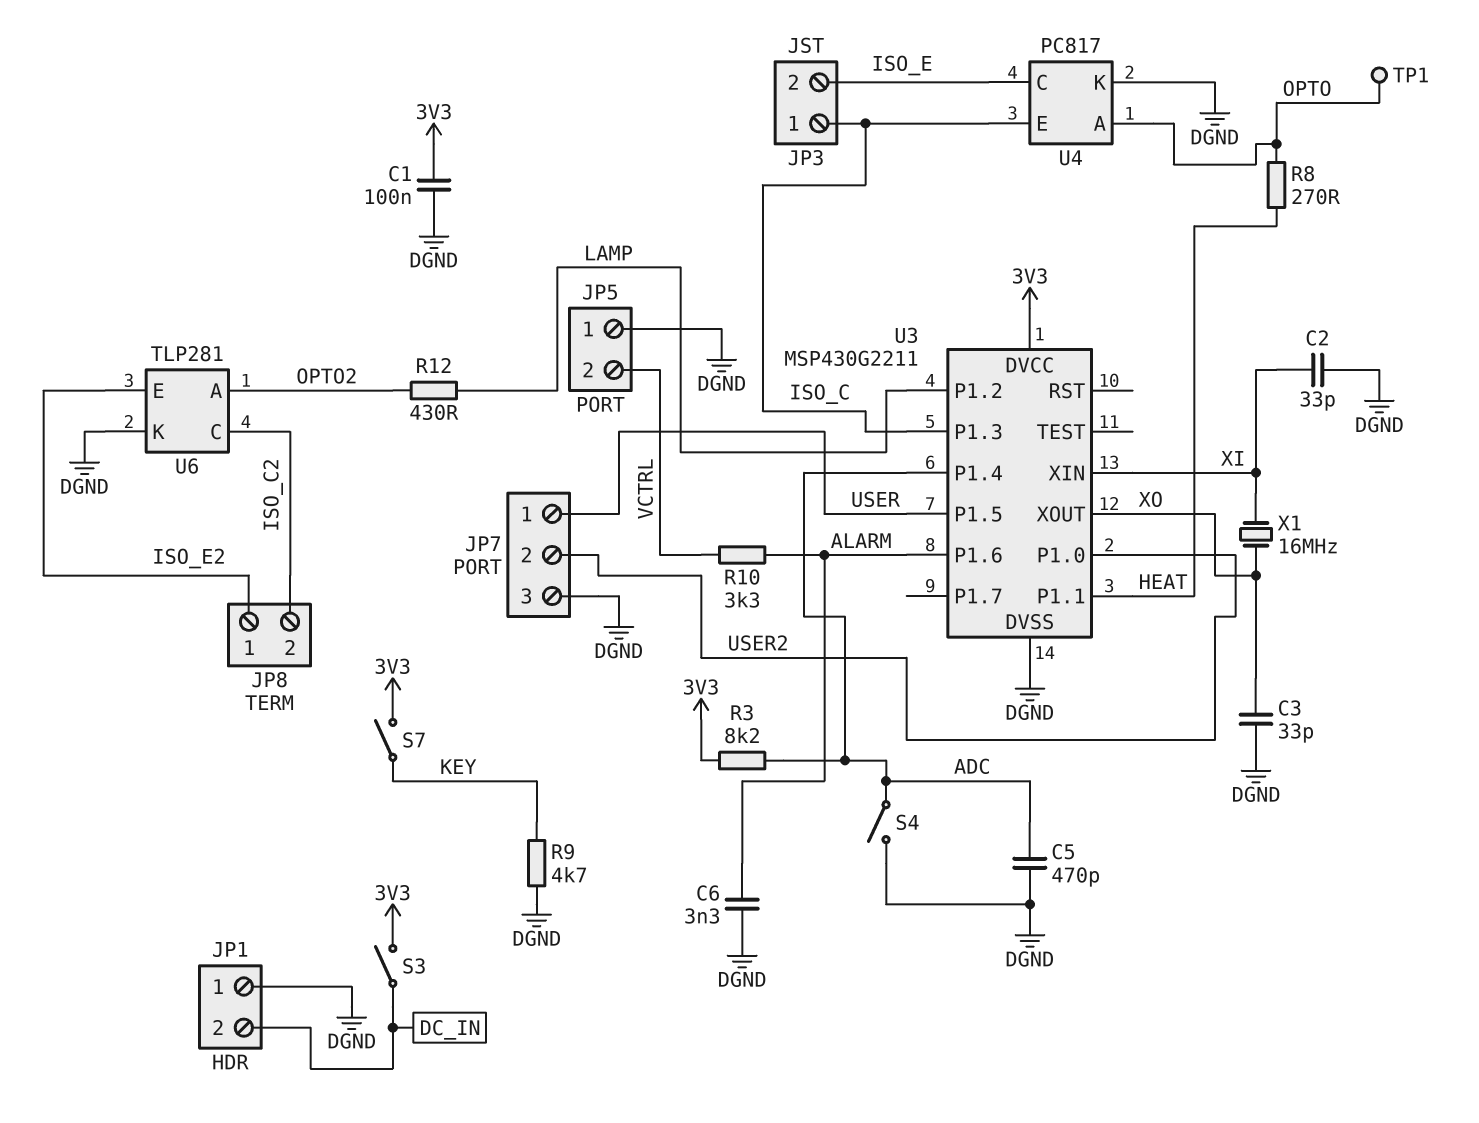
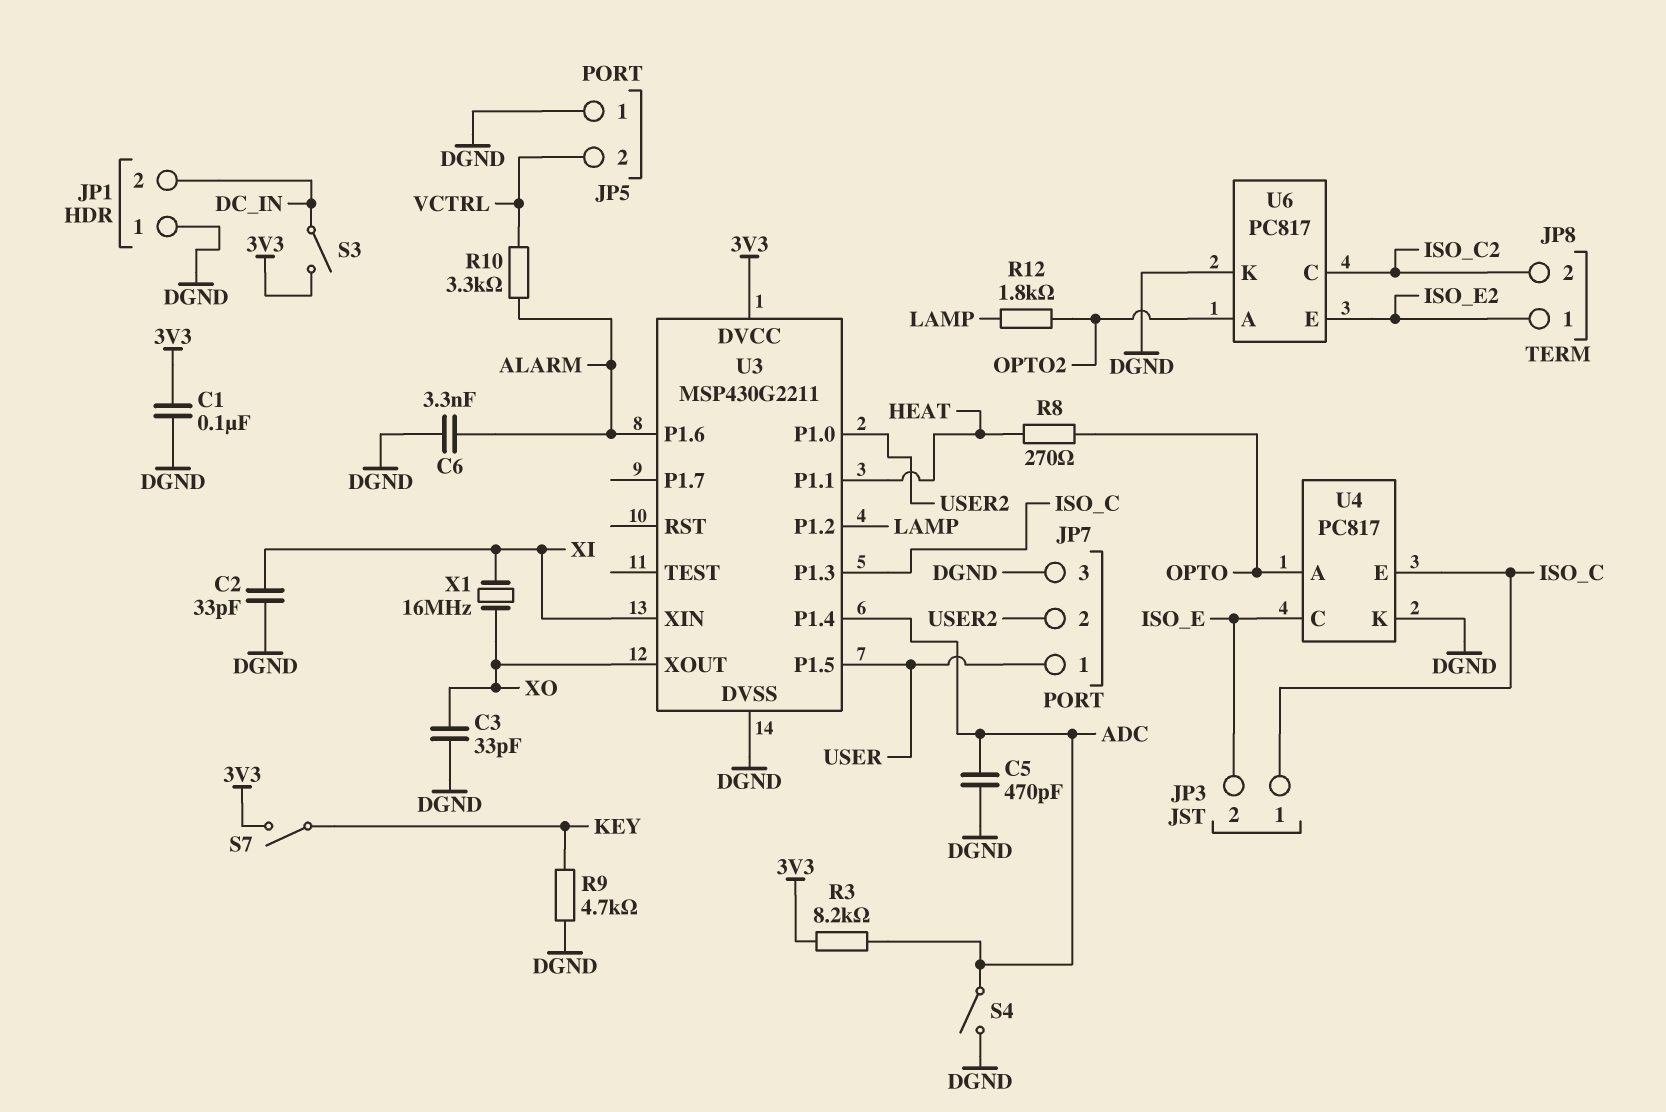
R12: 430 (LAMP, OPTO2) -> 1.8k (LAMP, OPTO2)
TP1: test point (OPTO) -> none
U6: TLP281 -> PC817

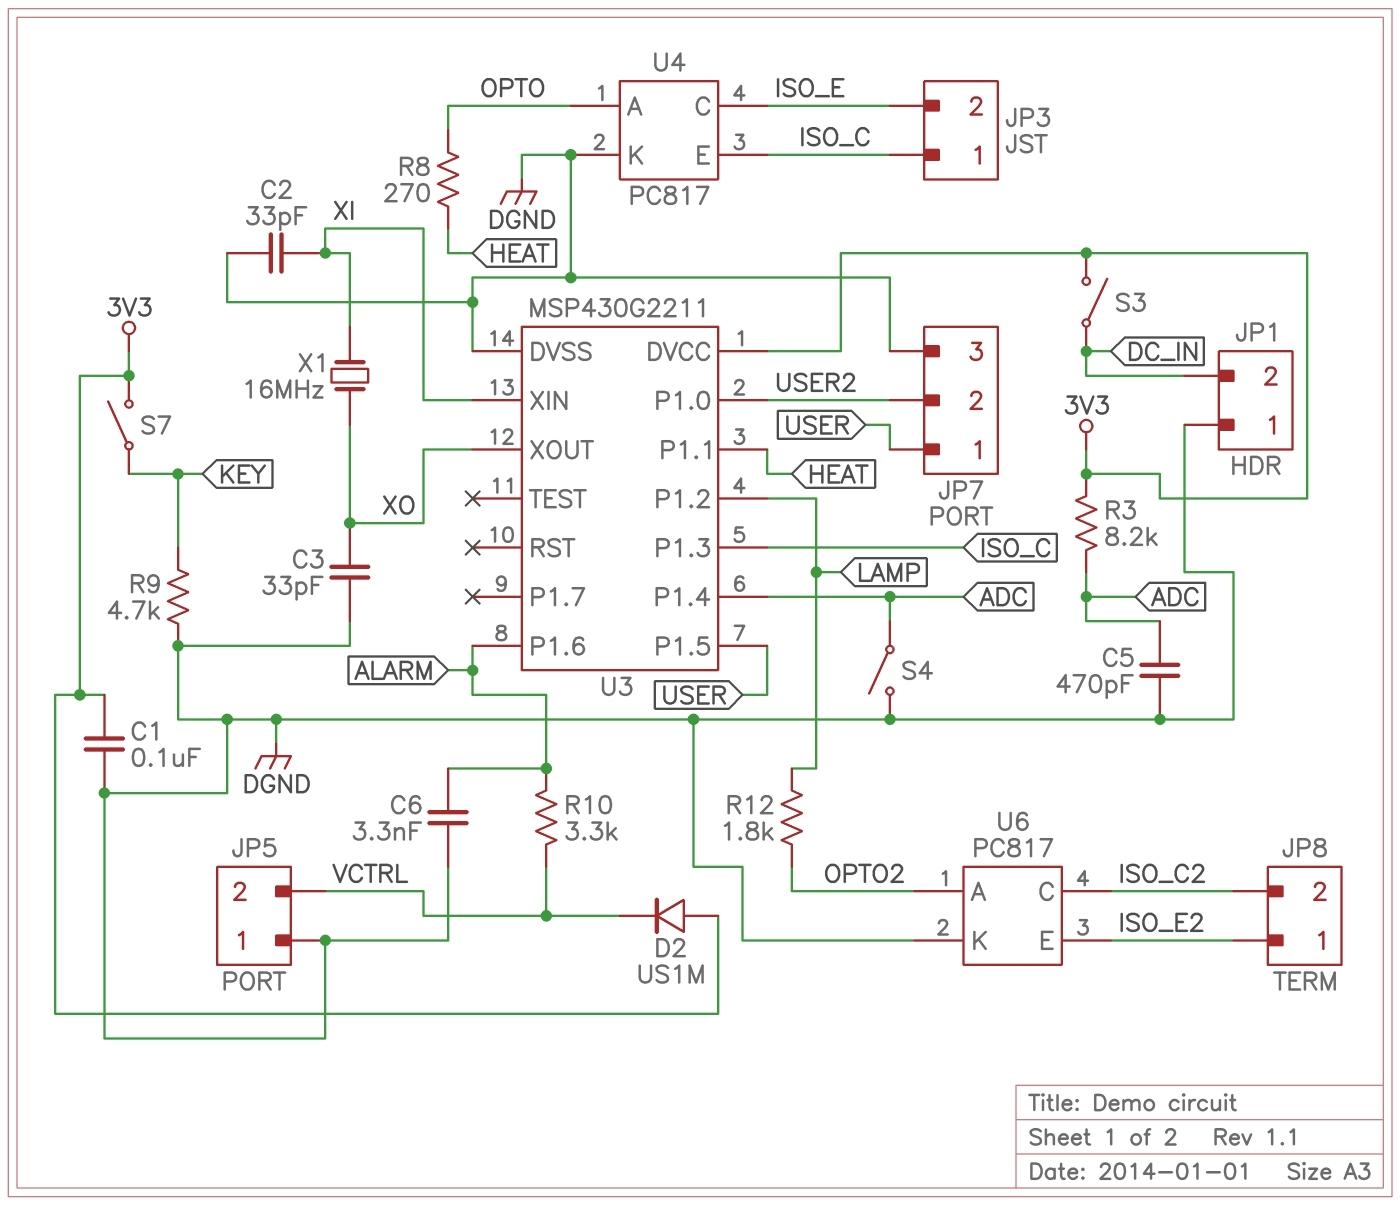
D2: none -> diode US1M (A 3V3, K VCTRL)

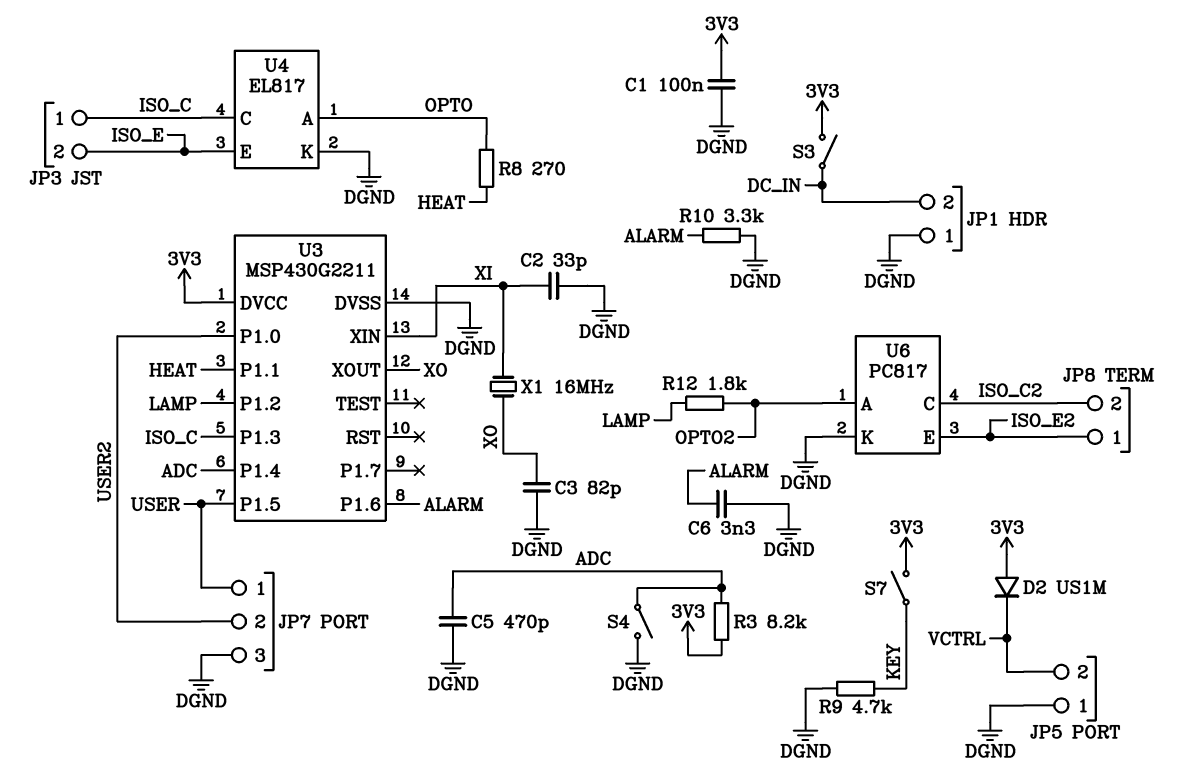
C3: 33pF (DGND, XO) -> 82pF (DGND, XO)
R10: 3.3k (ALARM, VCTRL) -> 3.3k (ALARM, DGND)
U4: PC817 -> EL817
U4 pin C: ISO_E -> ISO_C
U4 pin E: ISO_C -> ISO_E

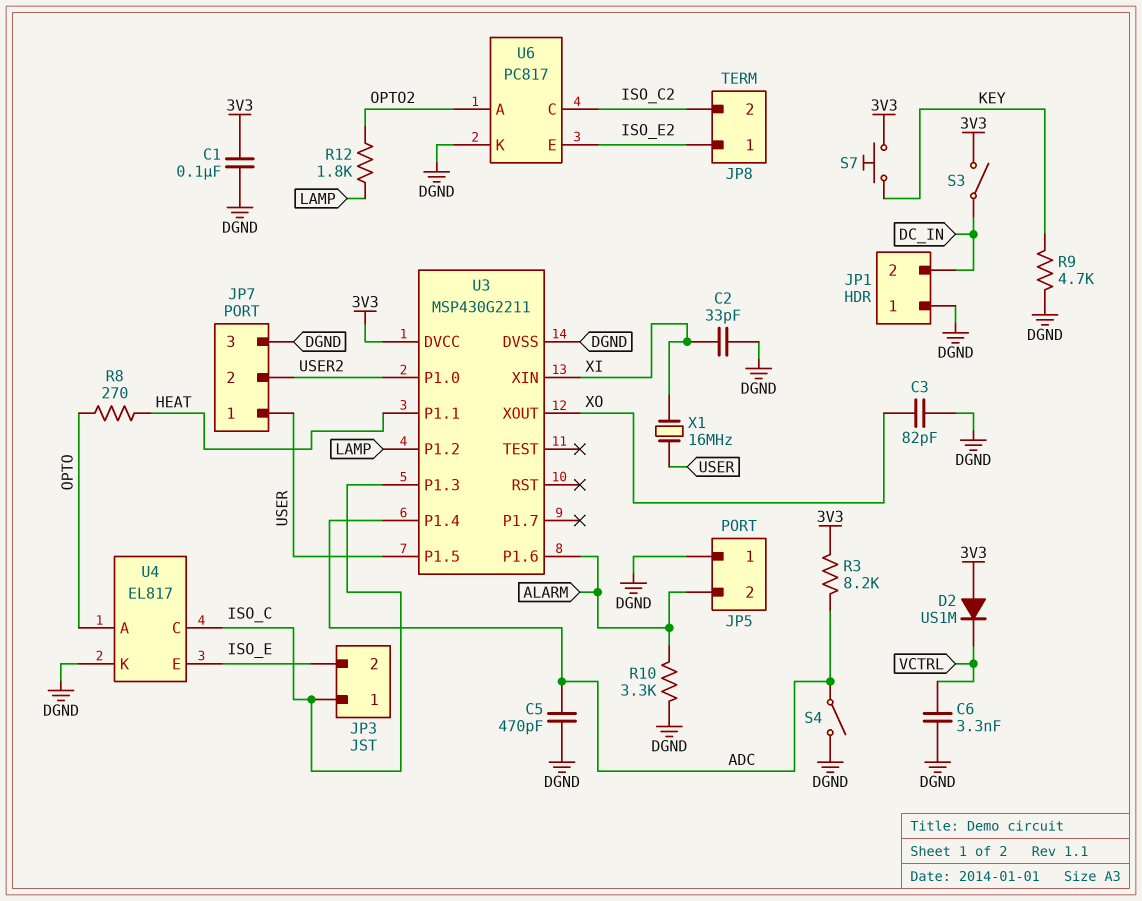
C6: 3.3nF (ALARM, DGND) -> 3.3nF (DGND, VCTRL)
JP5 pin 2: VCTRL -> ALARM
S7: switch (3V3, KEY) -> button (3V3, KEY)
X1: 16MHz (XI, XO) -> 16MHz (USER, XI)

